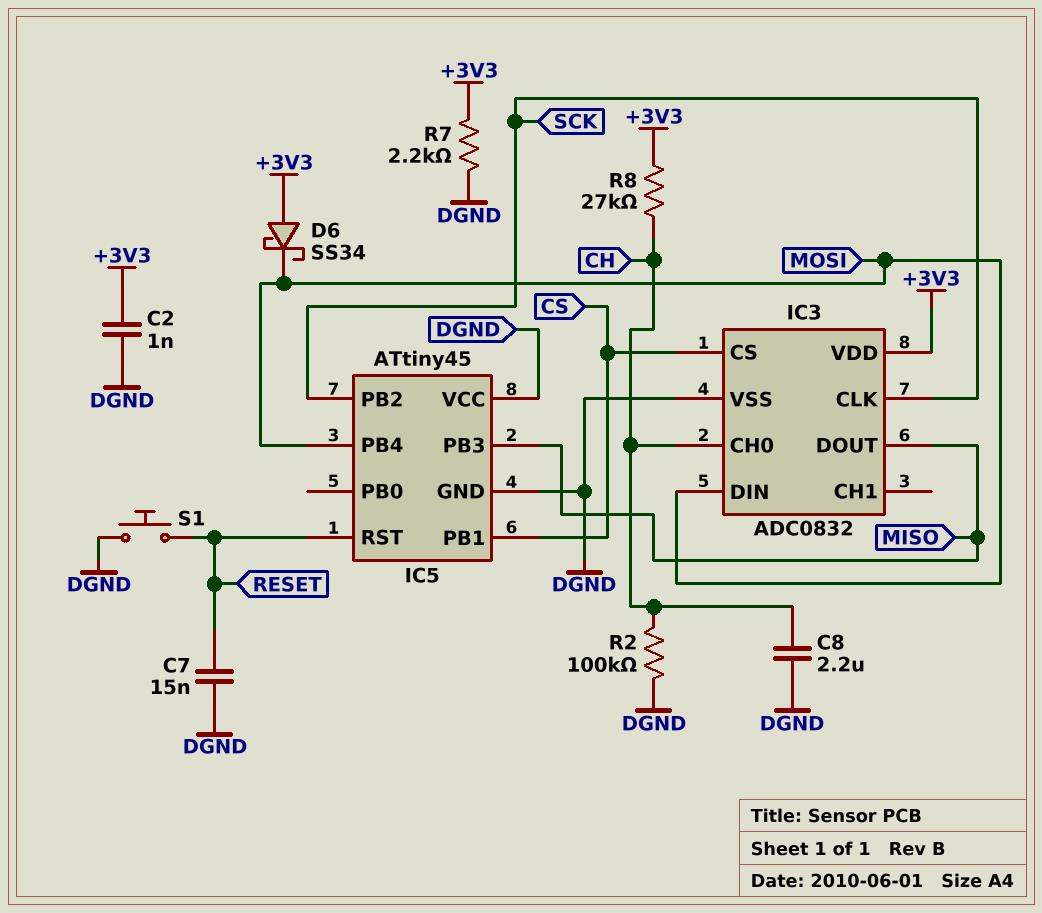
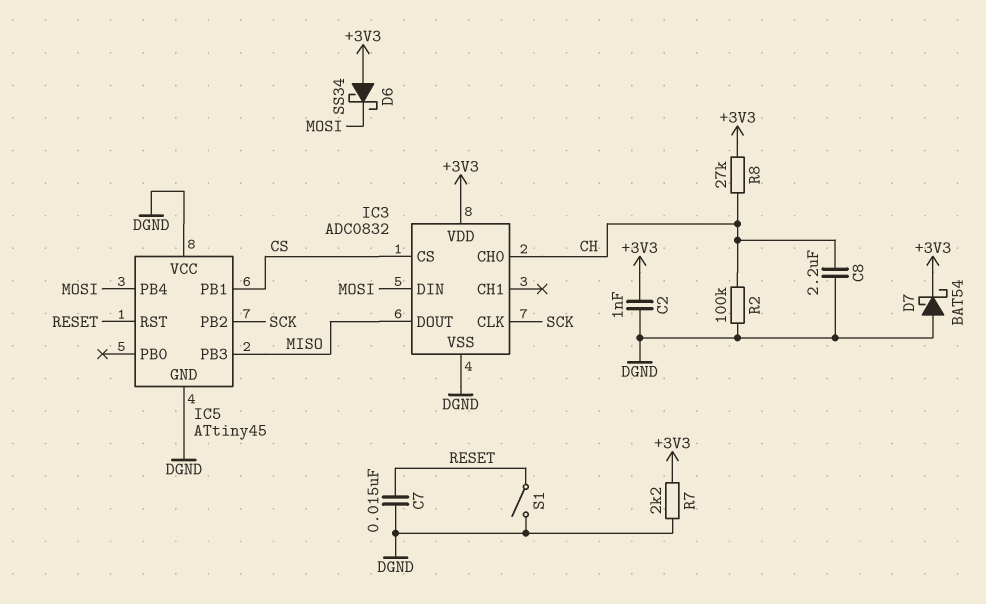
D7: none -> schottky BAT54 (A DGND, K +3V3)
S1: button (DGND, RESET) -> switch (DGND, RESET)

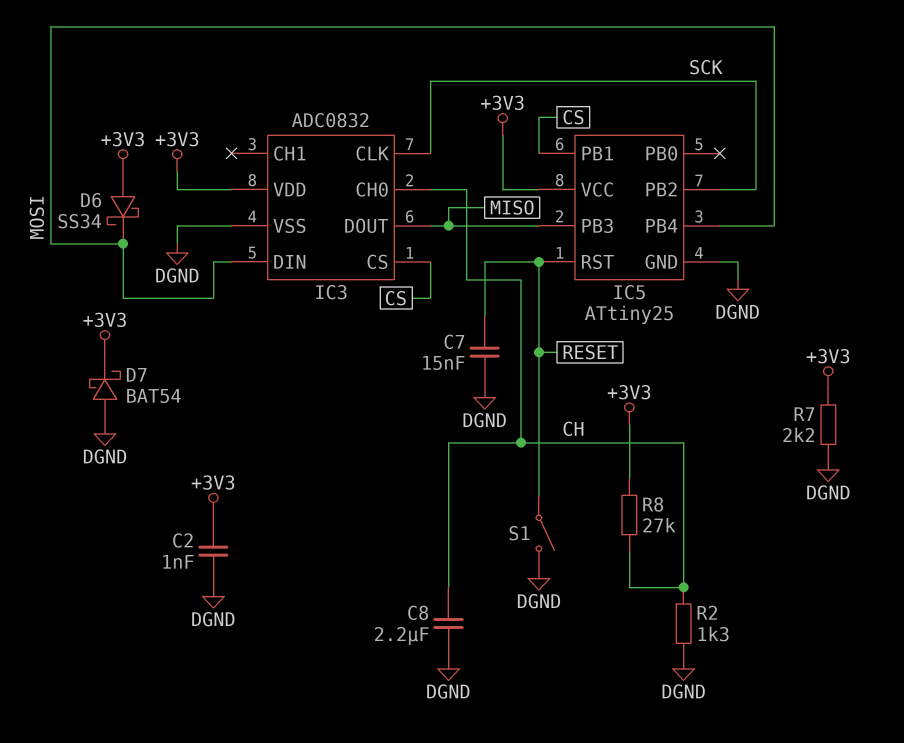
IC5: ATtiny45 -> ATtiny25
IC5 pin VCC: DGND -> +3V3
R2: 100k (CH, DGND) -> 1.3k (CH, DGND)

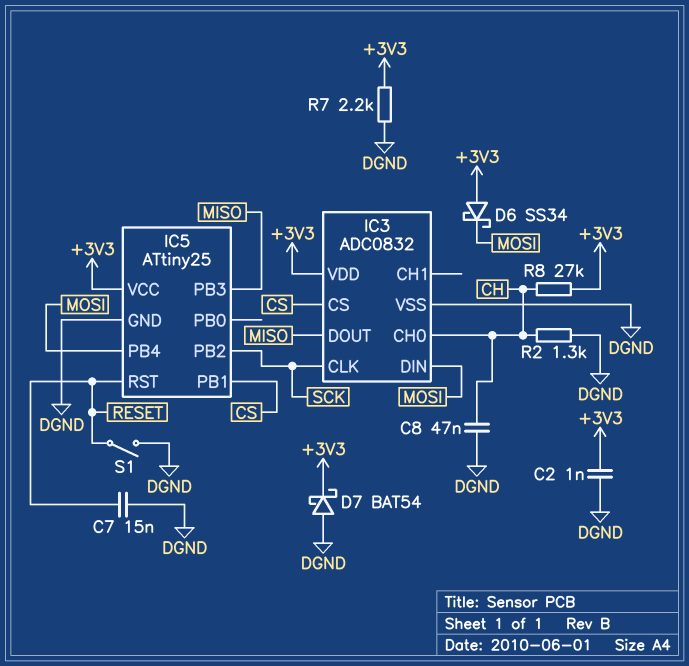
C8: 2.2uF (CH, DGND) -> 47nF (CH, DGND)

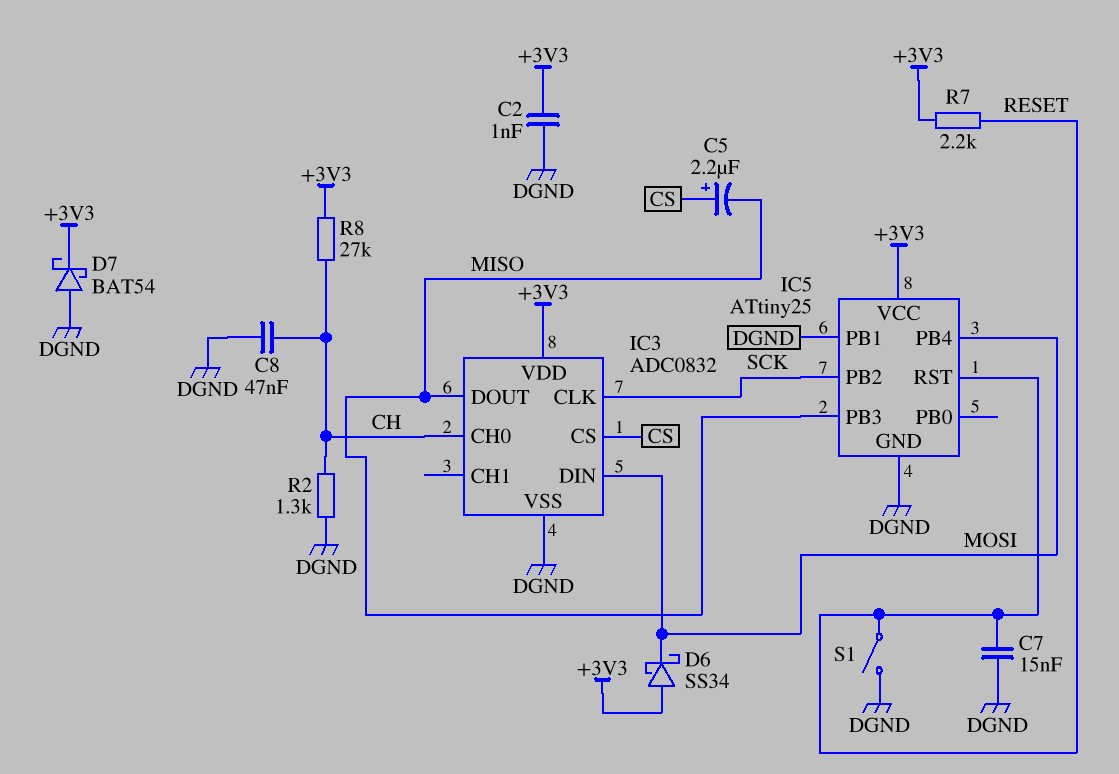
C5: none -> 2.2uF (plus CS, minus MISO)
IC5 pin PB1: CS -> DGND
R7: 2.2k (+3V3, DGND) -> 2.2k (+3V3, RESET)

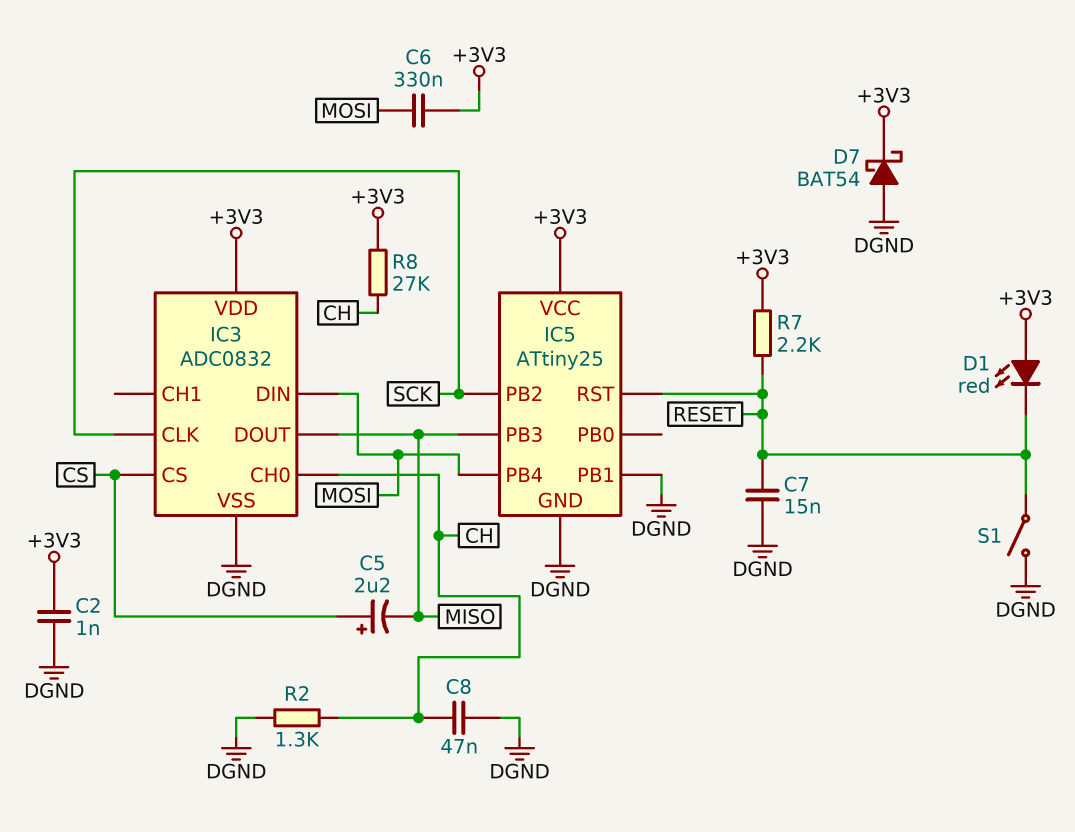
C6: none -> 330nF (+3V3, MOSI)
D1: none -> LED red (A +3V3, K RESET)
D6: schottky SS34 (A +3V3, K MOSI) -> none

